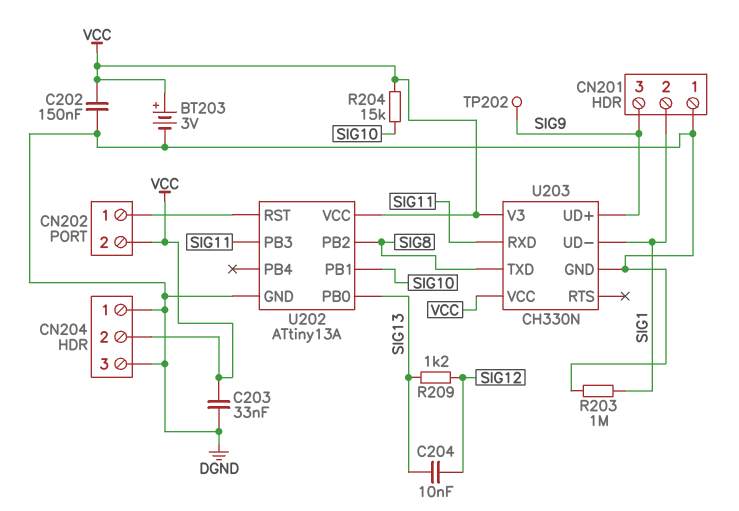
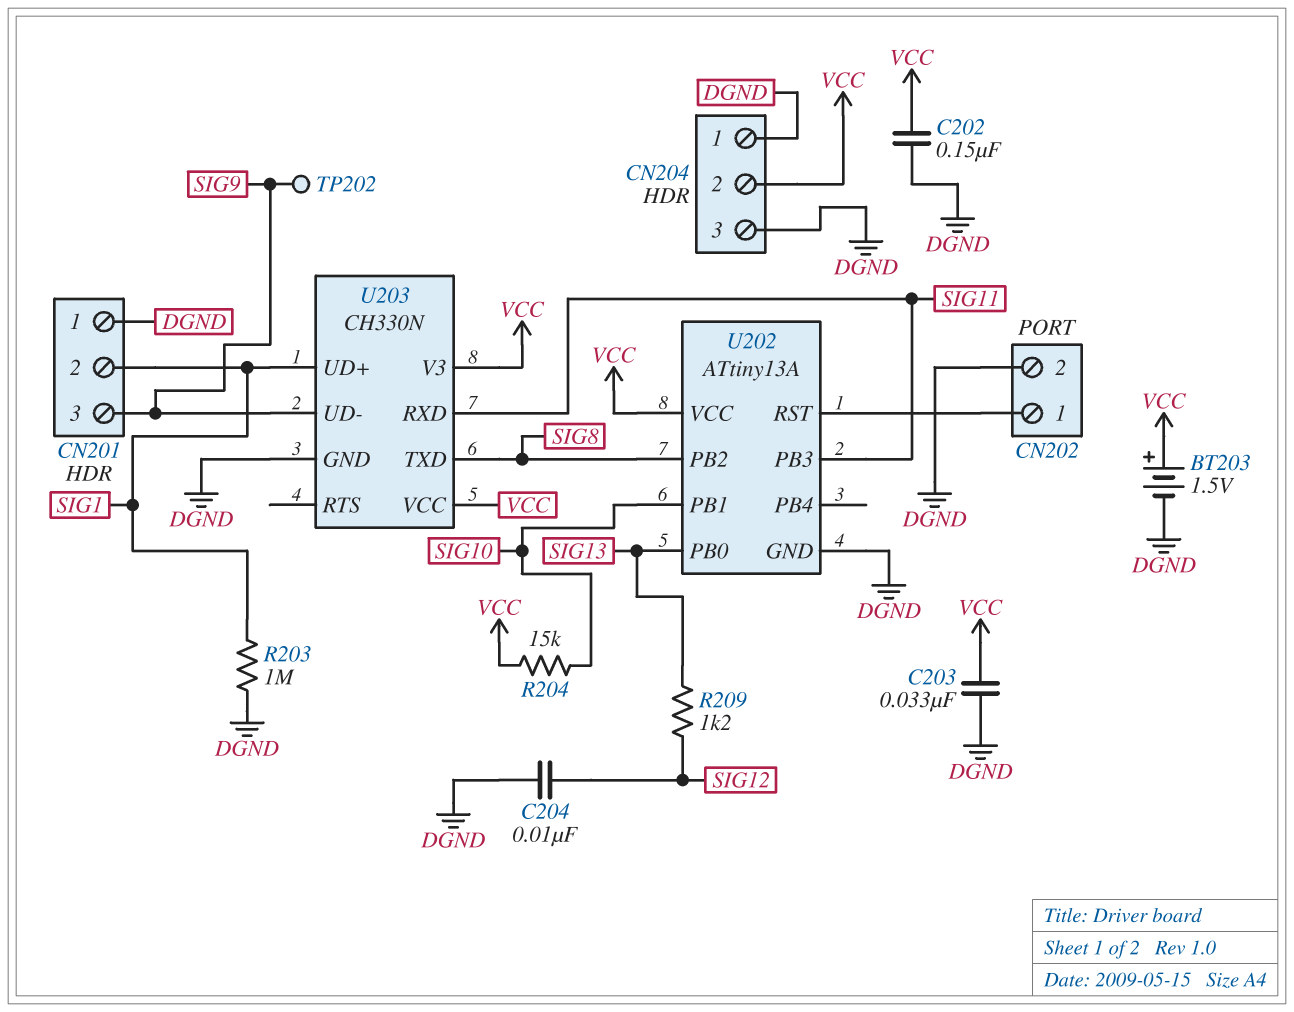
BT203: 3V (plus VCC, minus DGND) -> 1.5V (plus VCC, minus DGND)
C204: 10nF (SIG12, SIG13) -> 10nF (DGND, SIG12)
CN202 pin 2: VCC -> DGND
U203 pin UD+: SIG9 -> SIG1
U203 pin UD-: SIG1 -> SIG9

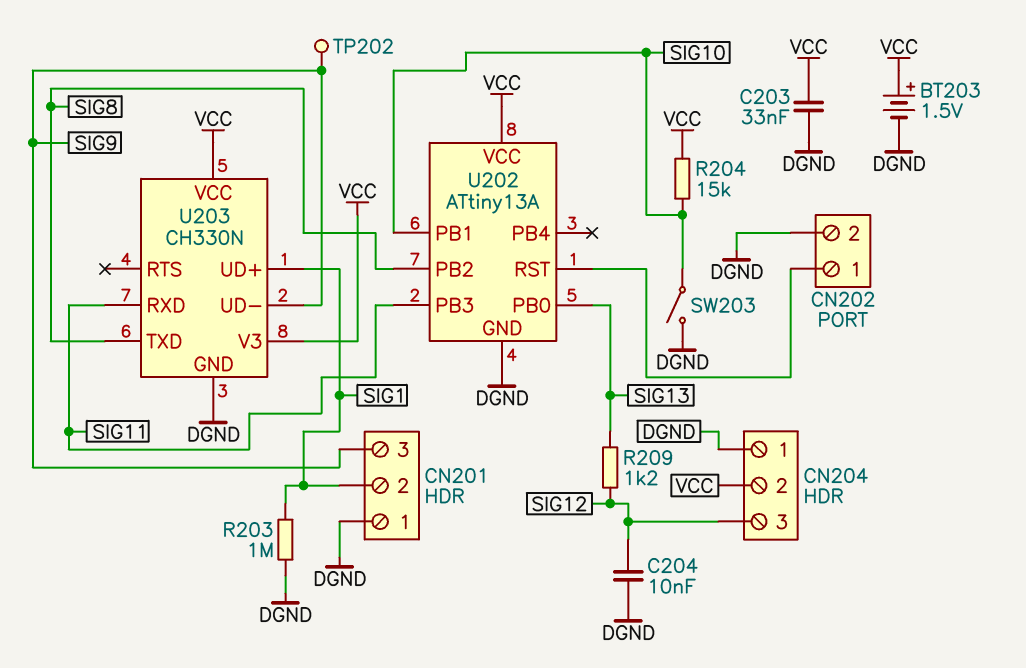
C202: 150nF (DGND, VCC) -> none
CN204 pin 3: DGND -> SIG12
SW203: none -> switch (DGND, SIG10)

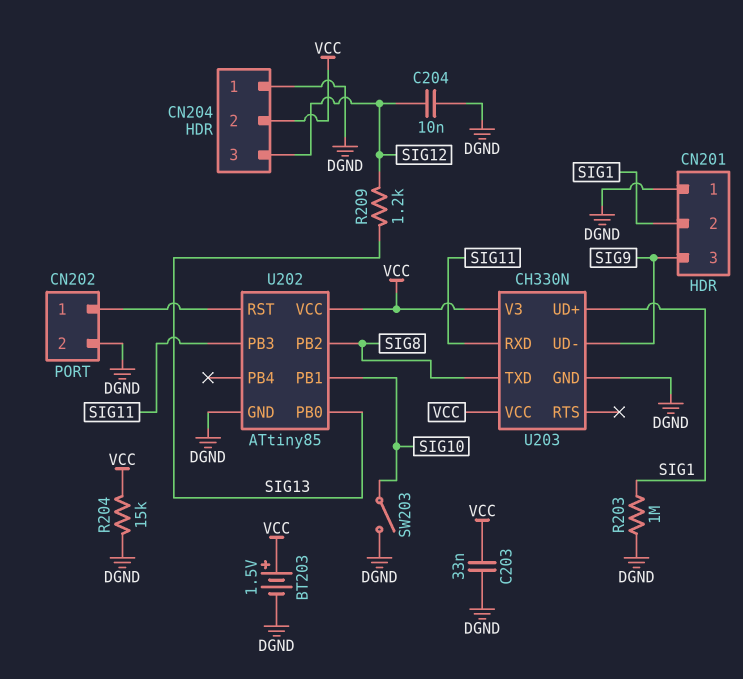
R204: 15k (SIG10, VCC) -> 15k (DGND, VCC)
TP202: test point (SIG9) -> none
U202: ATtiny13A -> ATtiny85

